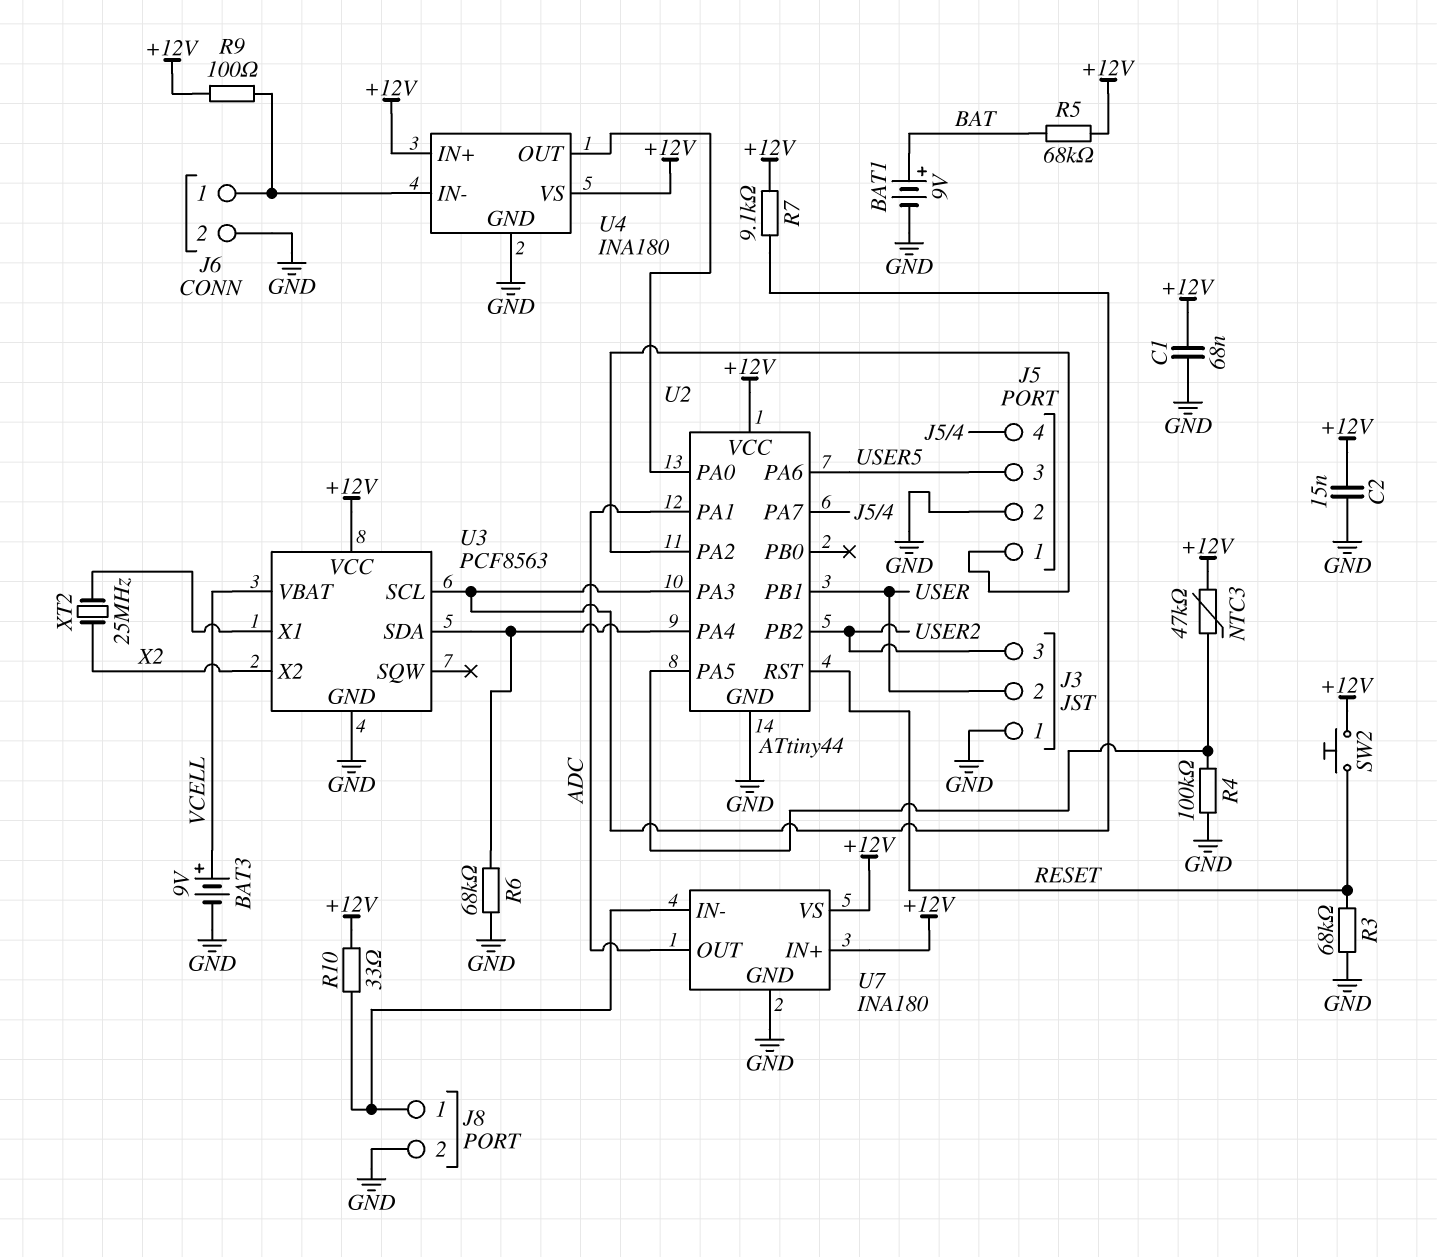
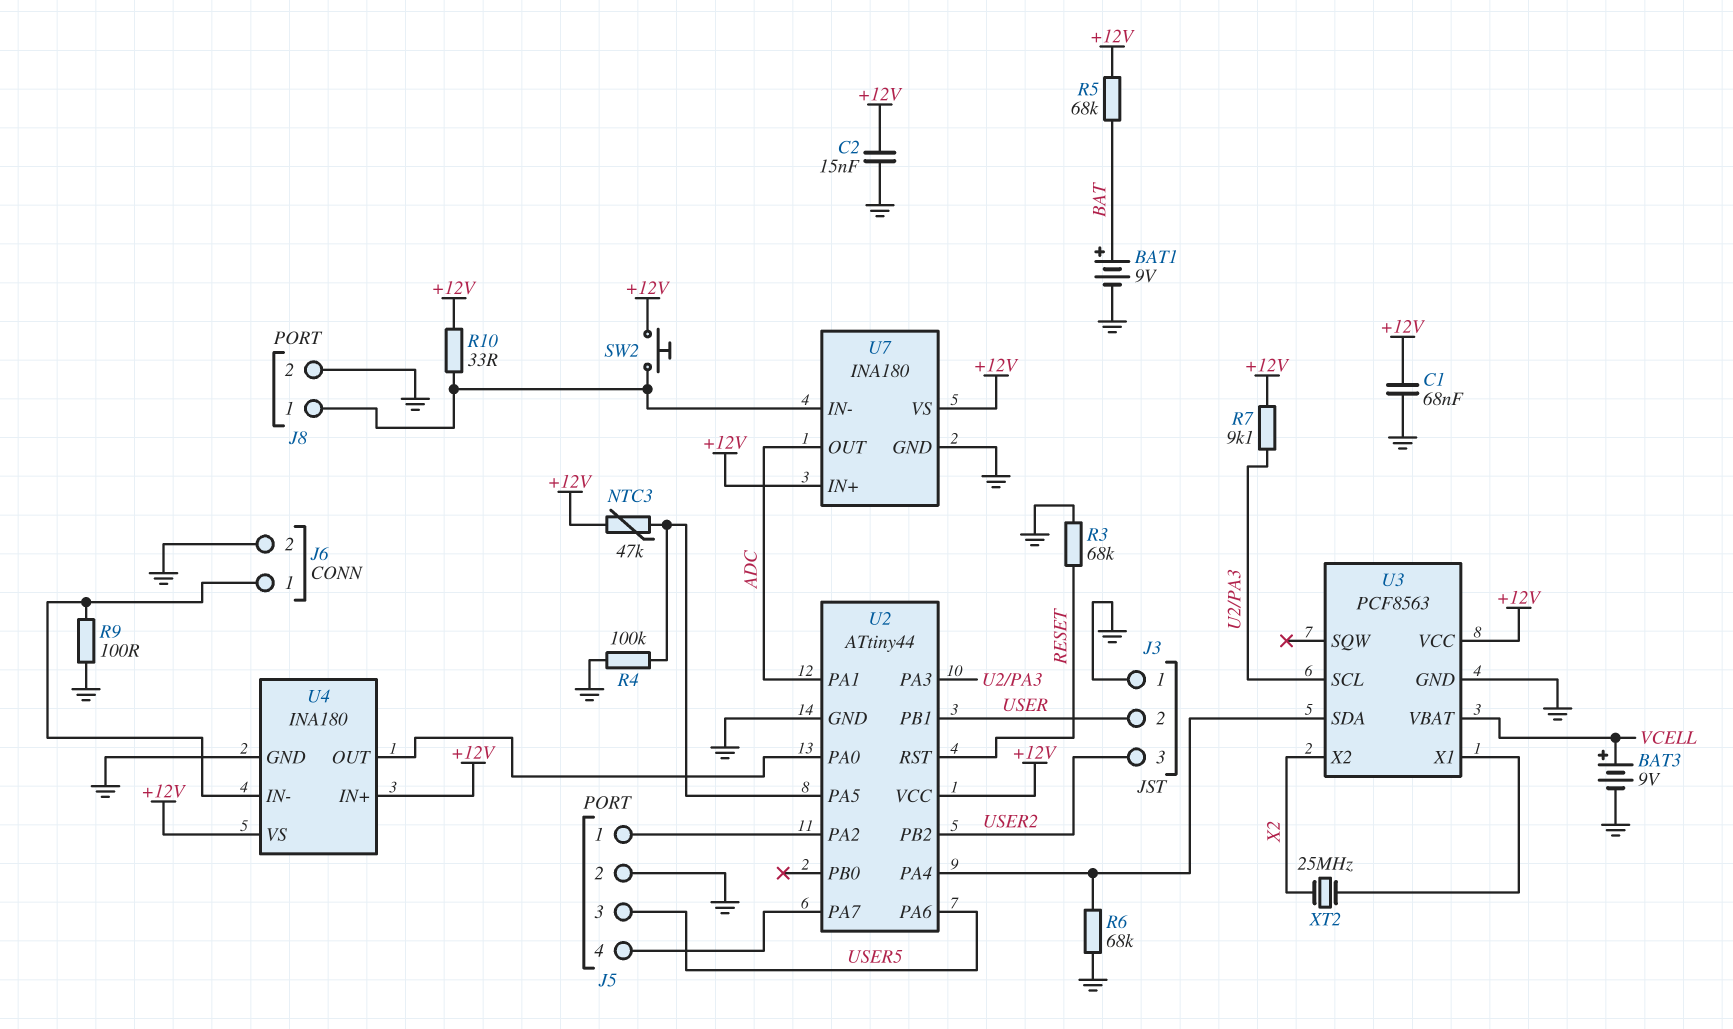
R9: 100 (+12V, J6/1) -> 100 (GND, J6/1)
SW2: button (+12V, RESET) -> button (+12V, J8/1)

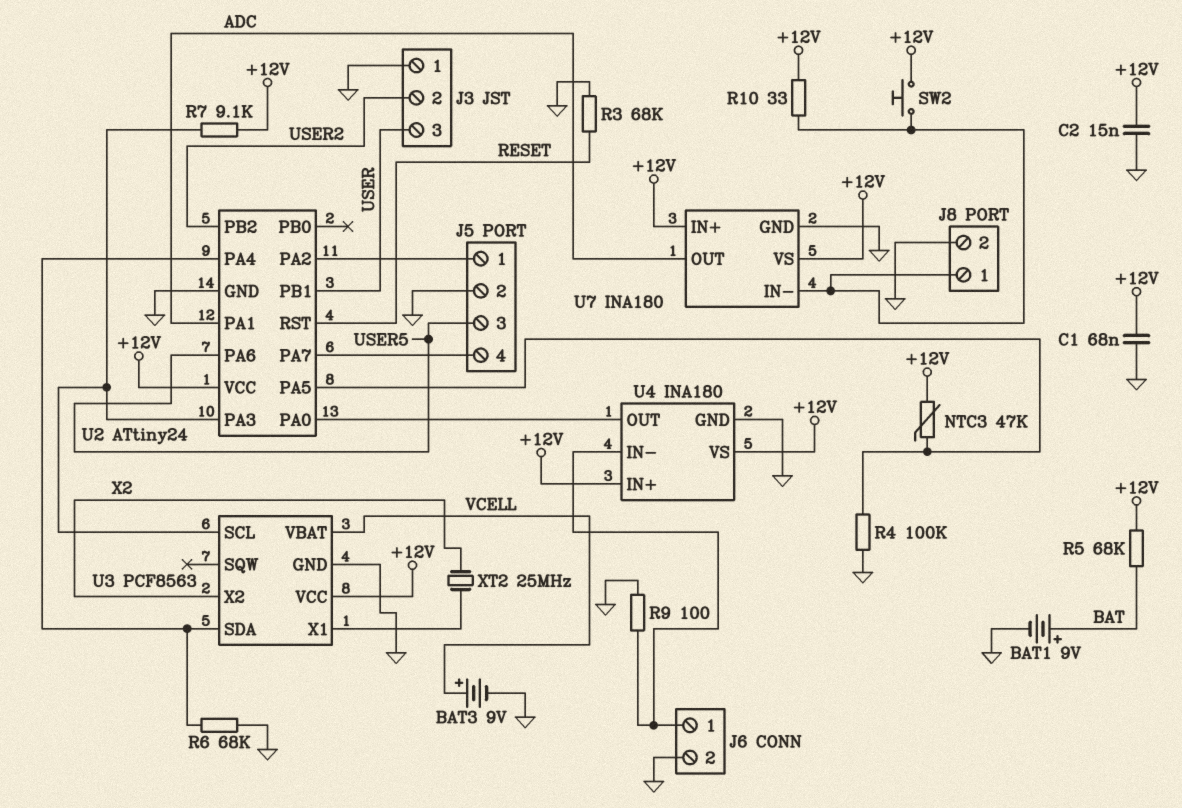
J3 pin 2: USER -> USER2
J3 pin 3: USER2 -> USER
U2: ATtiny44 -> ATtiny24

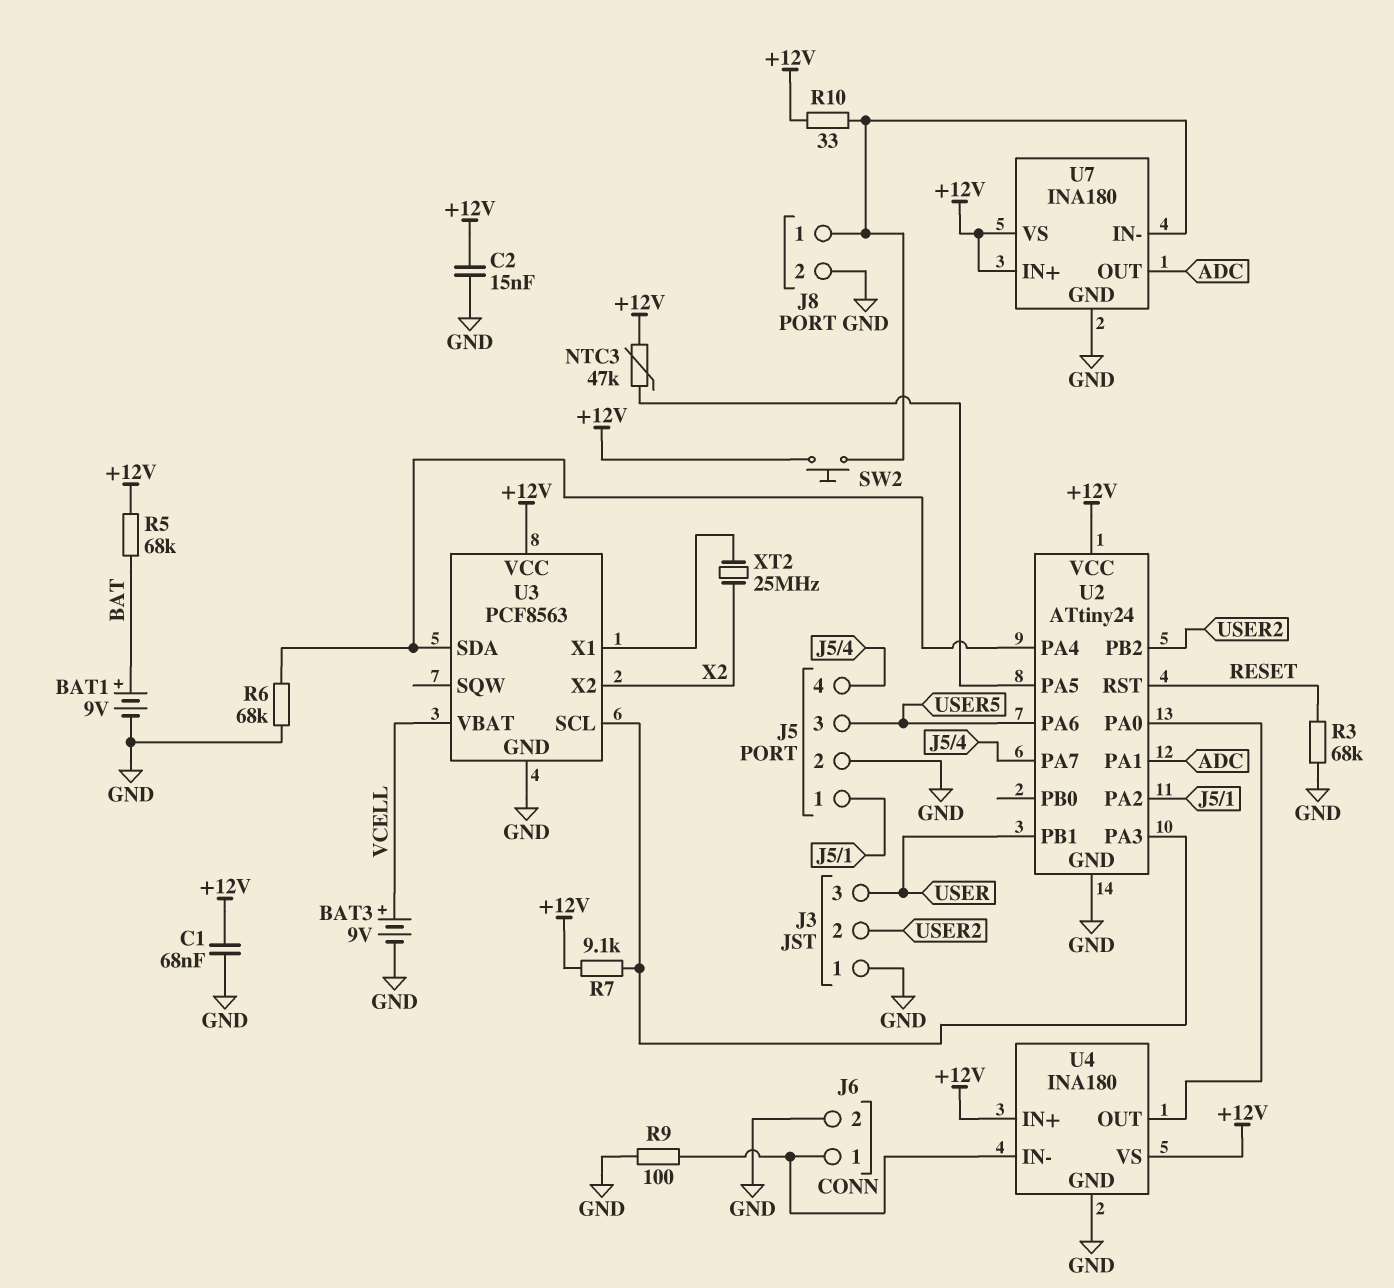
R4: 100k (GND, U2/PA5) -> none

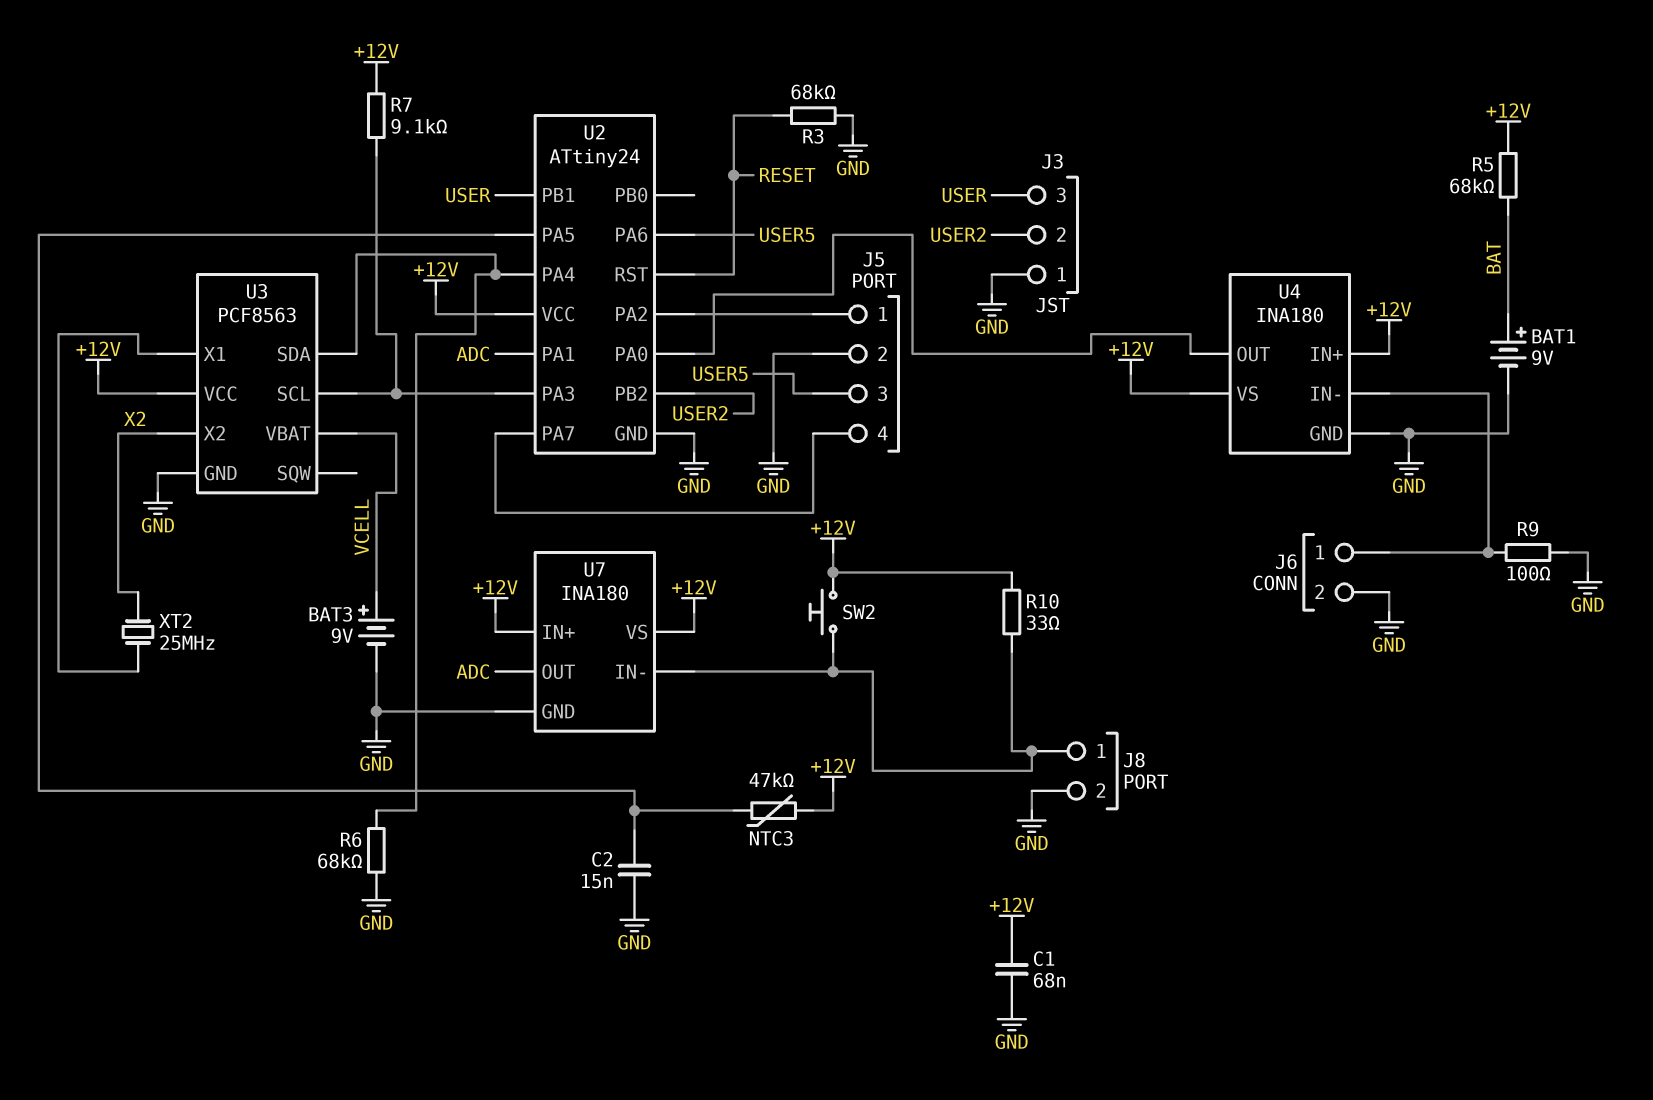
C2: 15nF (+12V, GND) -> 15nF (GND, U2/PA5)

